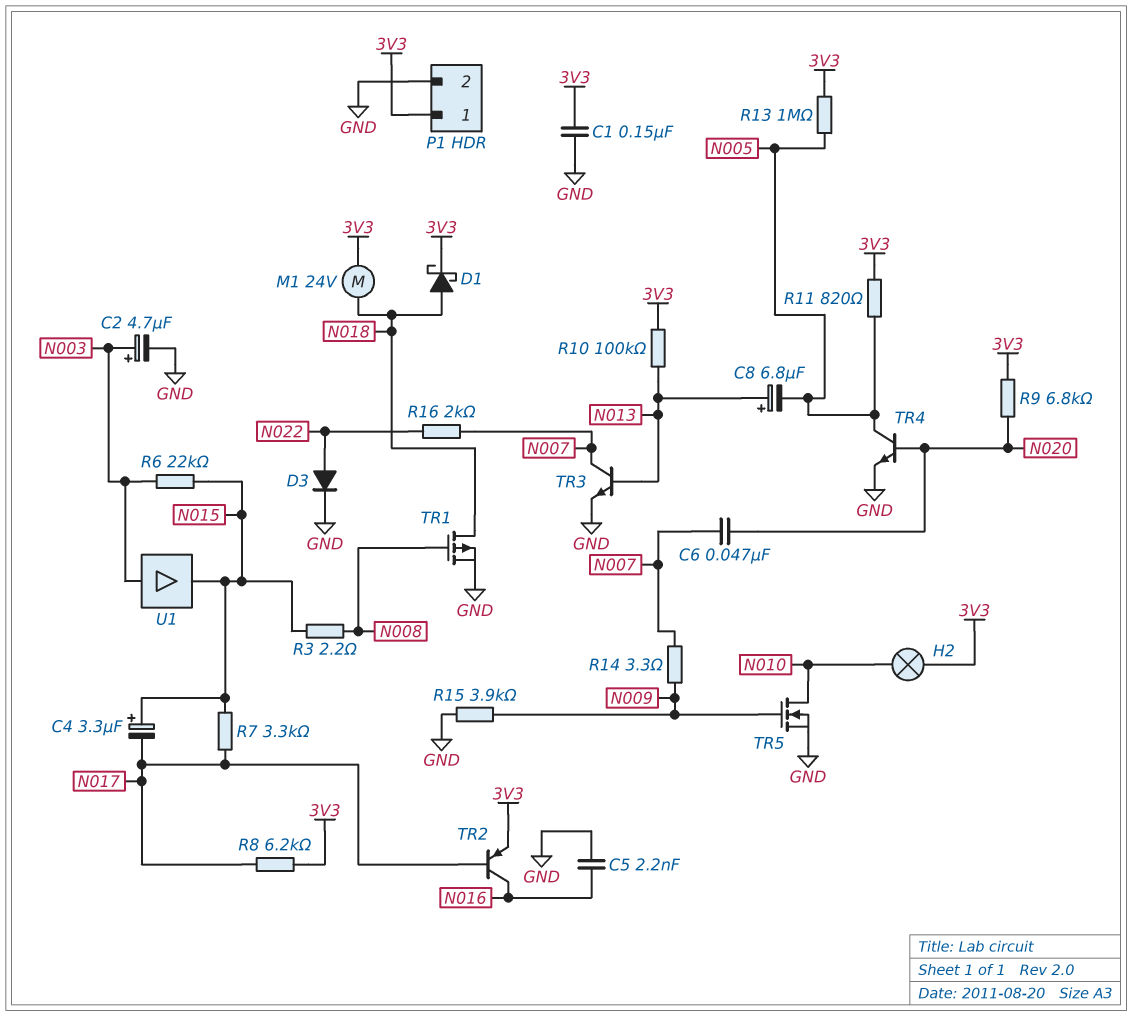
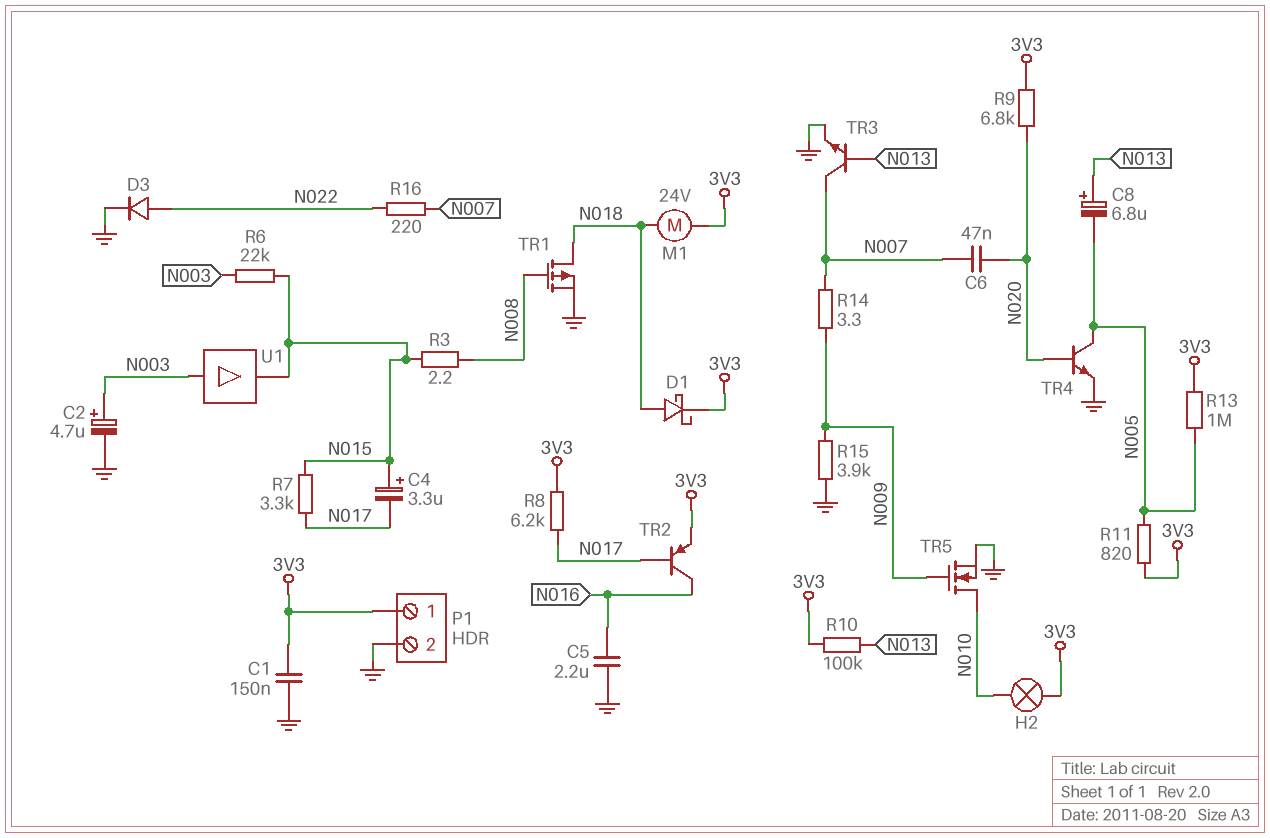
C5: 2.2nF (GND, N016) -> 2.2uF (GND, N016)
R16: 2k (N007, N022) -> 220 (N007, N022)

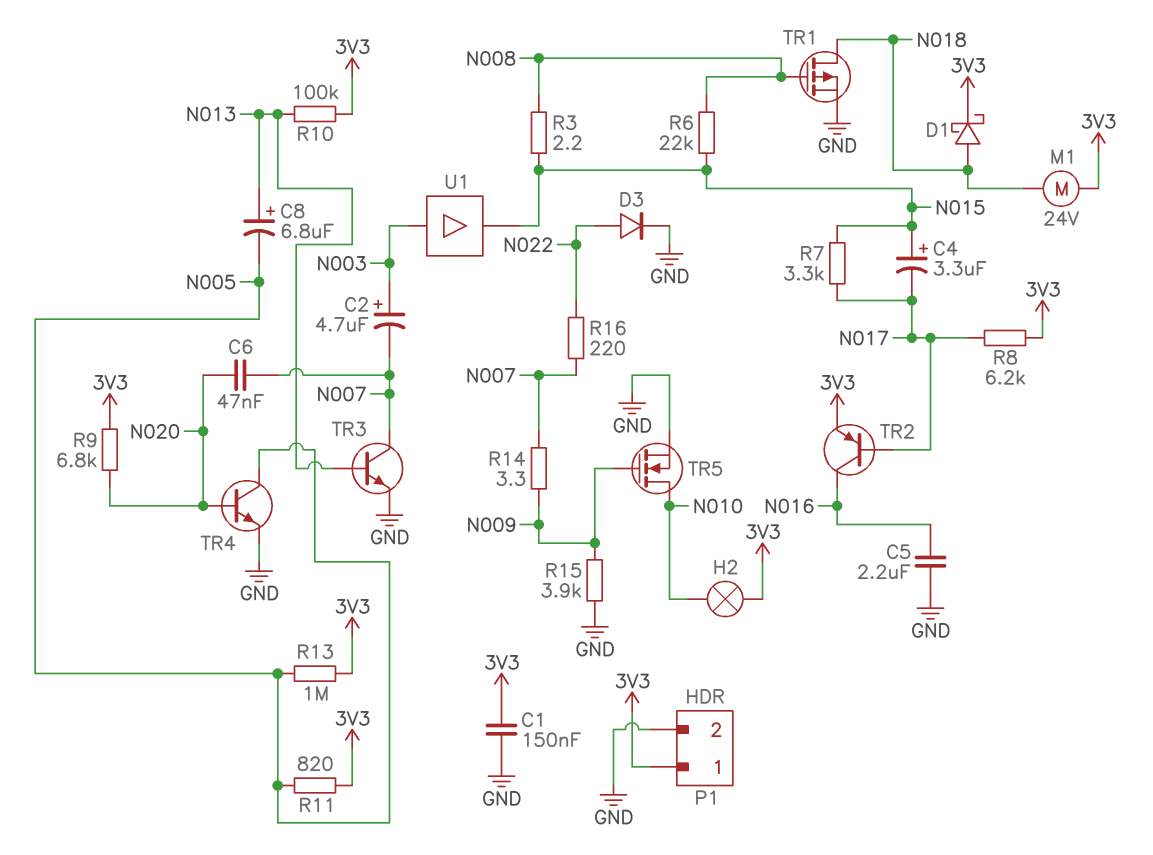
C2: 4.7uF (plus N003, minus GND) -> 4.7uF (plus N003, minus N007)
R6: 22k (N003, N015) -> 22k (N008, N015)

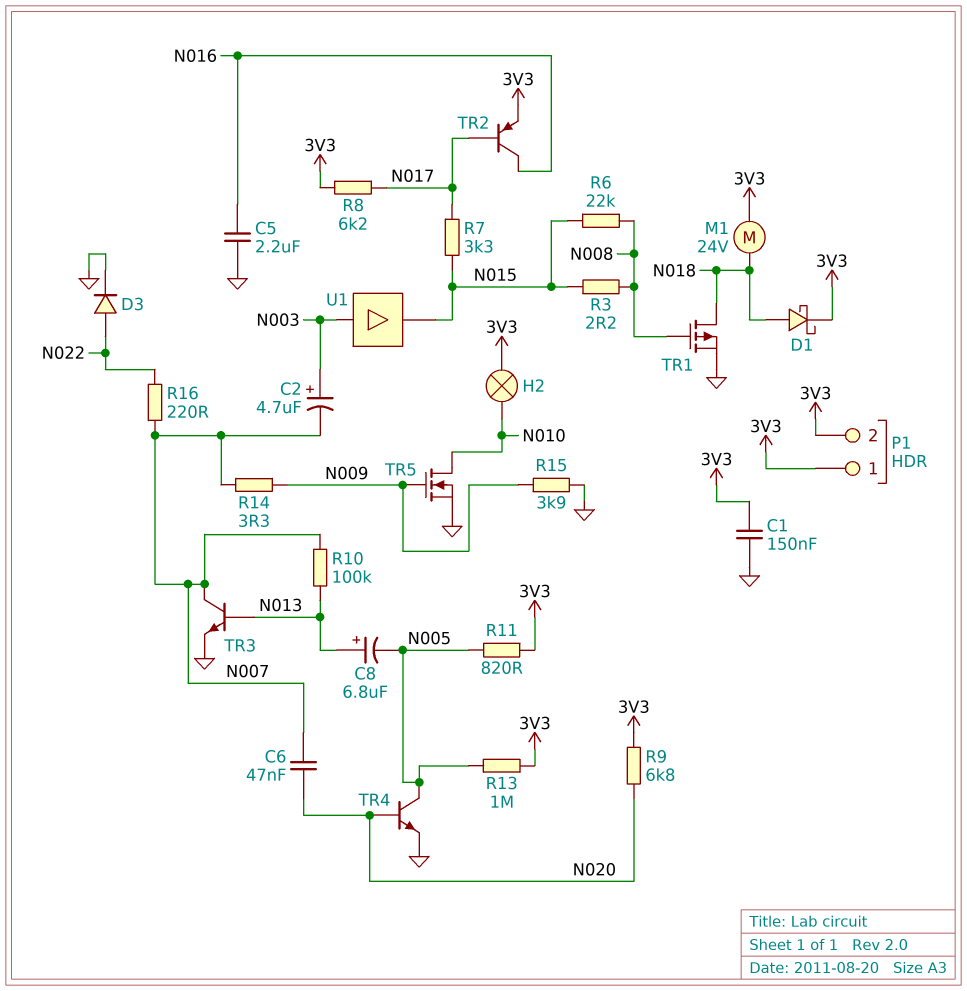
C4: 3.3uF (plus N015, minus N017) -> none
P1 pin 2: GND -> 3V3
R10: 100k (3V3, N013) -> 100k (N007, N013)

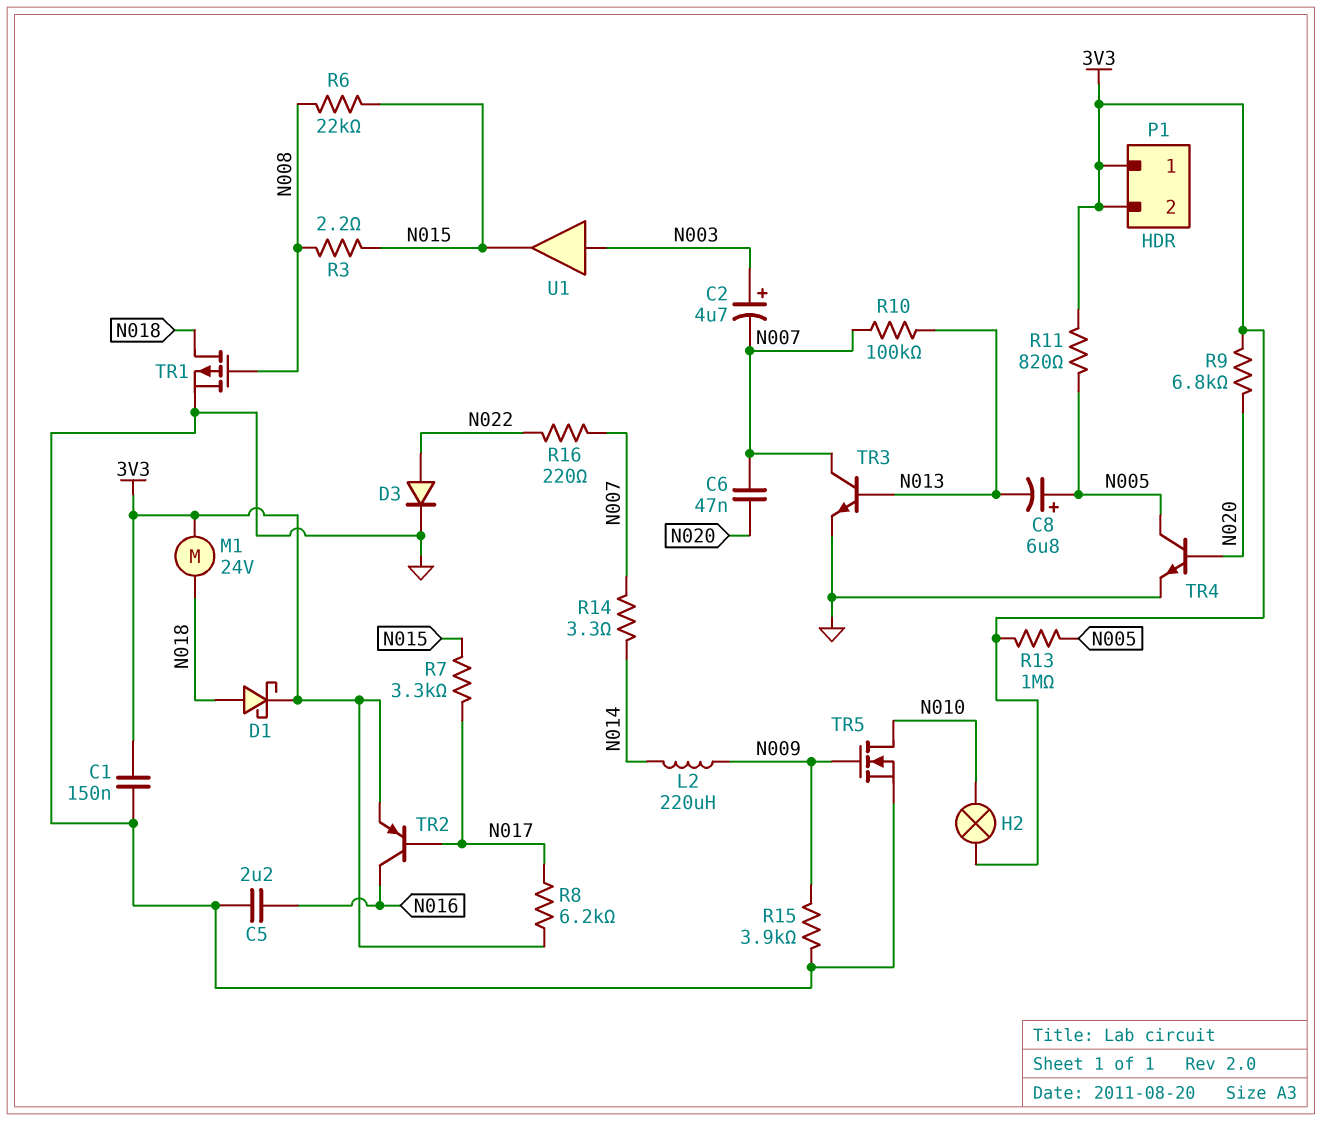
C8: 6.8uF (plus N013, minus N005) -> 6.8uF (plus N005, minus N013)
L2: none -> 220uH (N009, N014)
R14: 3.3 (N007, N009) -> 3.3 (N007, N014)

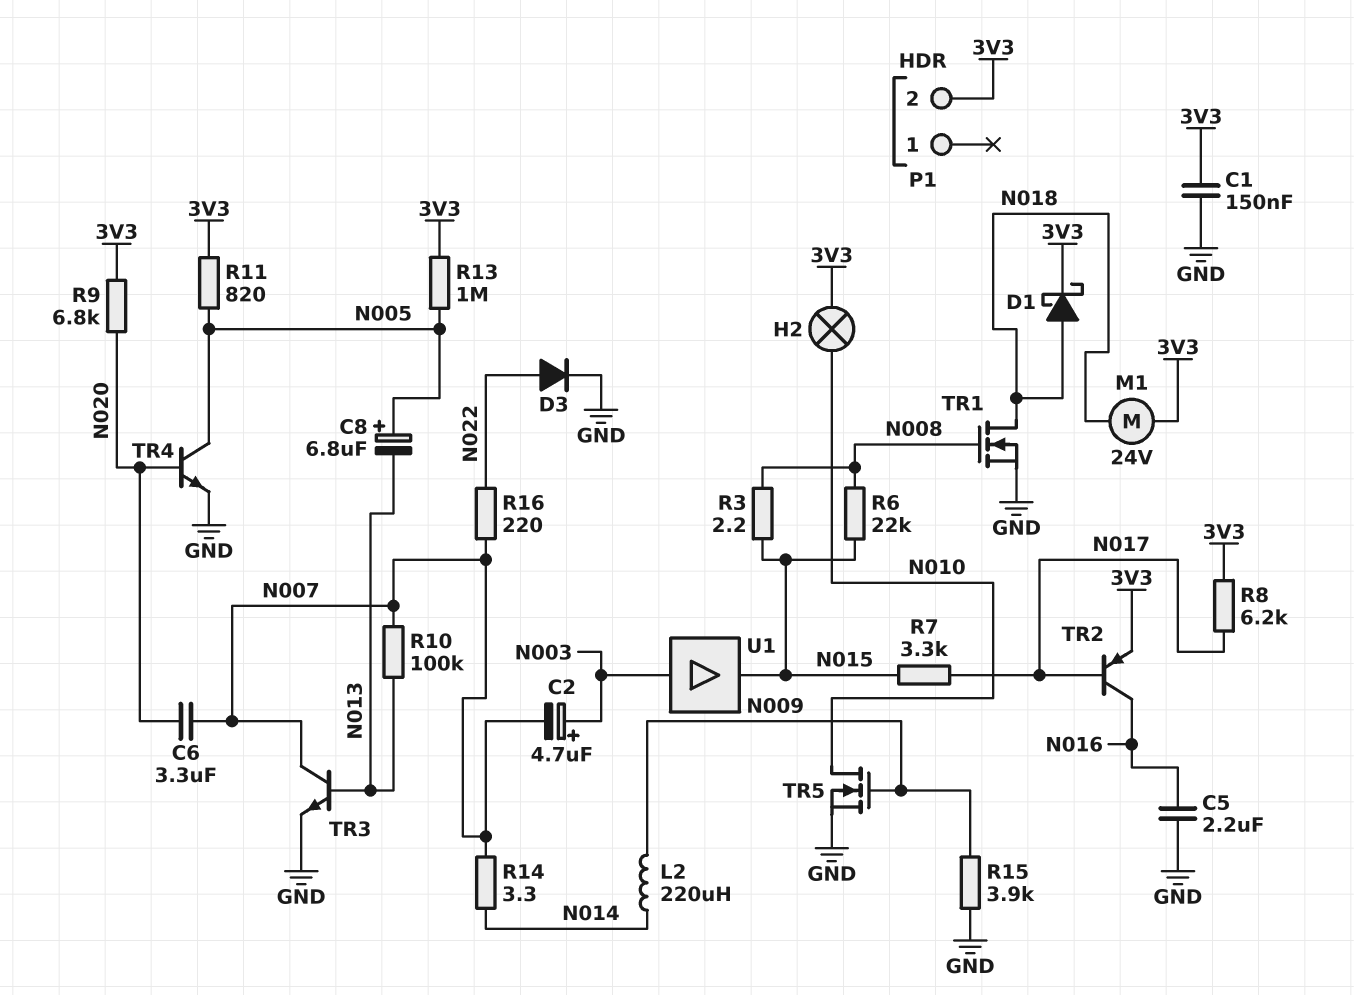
C6: 47nF (N007, N020) -> 3.3uF (N007, N020)
P1 pin 1: 3V3 -> none
TR1: PMOS (G N008, D N018, S GND) -> NMOS (G N008, D N018, S GND)

